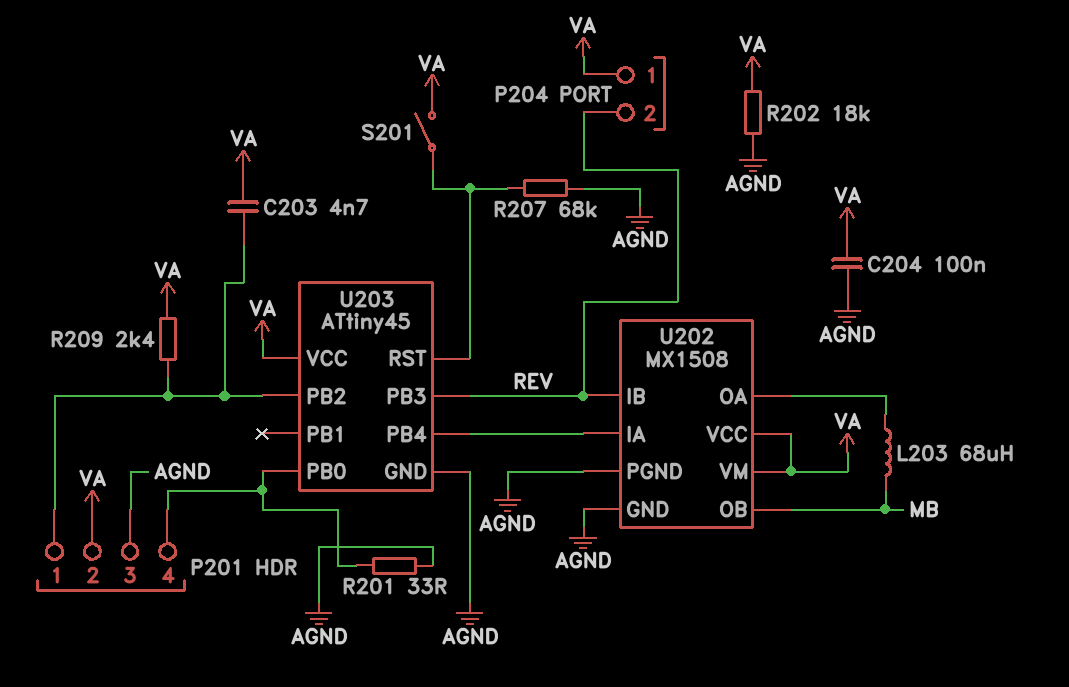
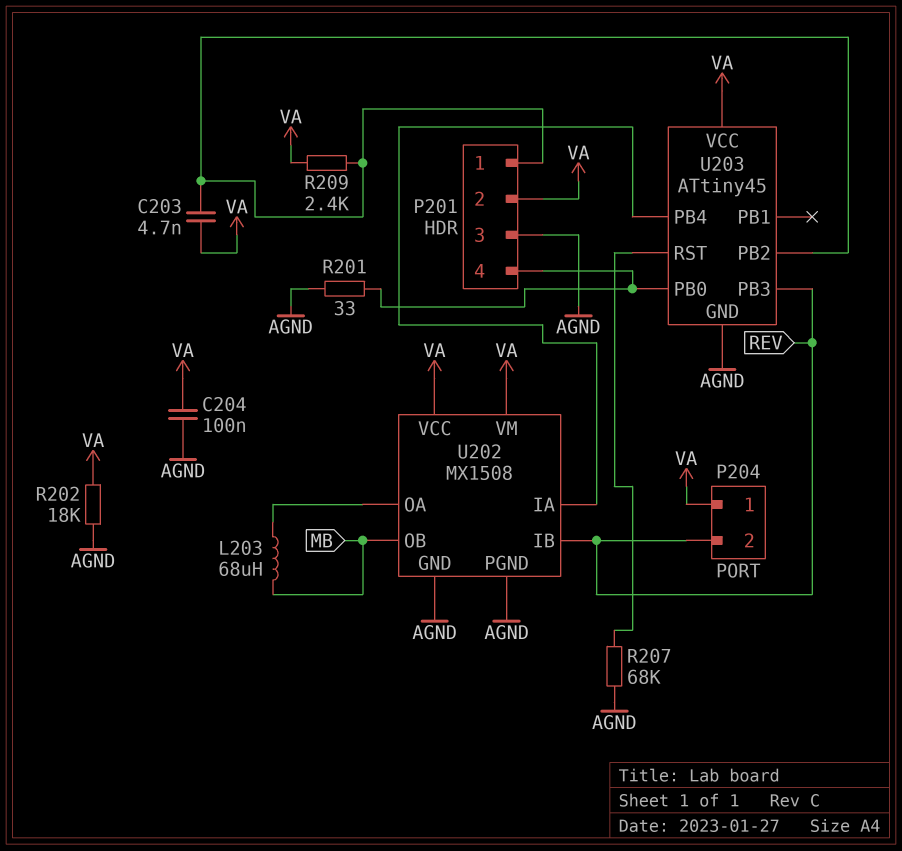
S201: switch (U203/RST, VA) -> none

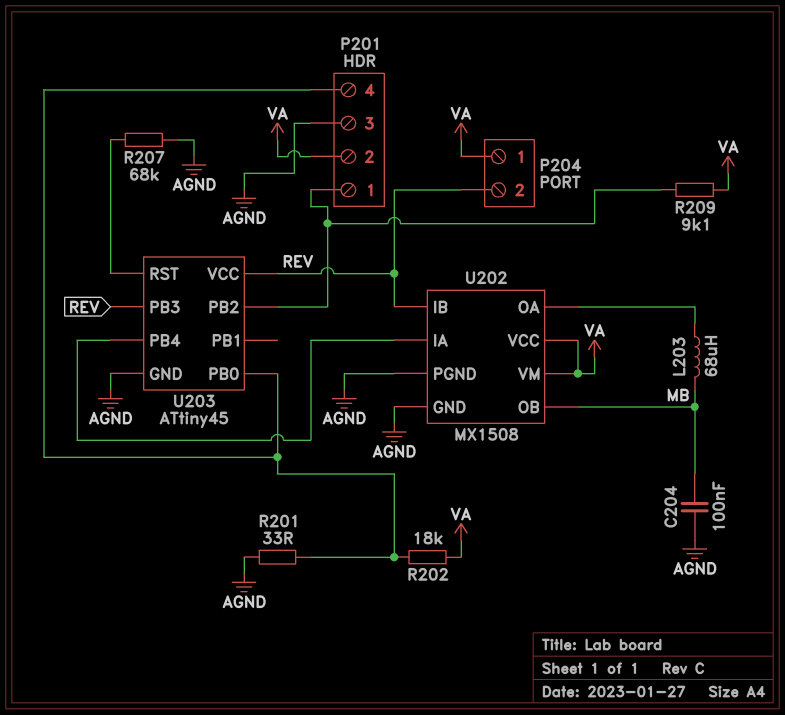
C203: 4.7nF (P201/1, VA) -> none
C204: 100nF (AGND, VA) -> 100nF (AGND, MB)
R202: 18k (AGND, VA) -> 18k (P201/4, VA)
R209: 2.4k (P201/1, VA) -> 9.1k (P201/1, VA)
U203 pin VCC: VA -> REV

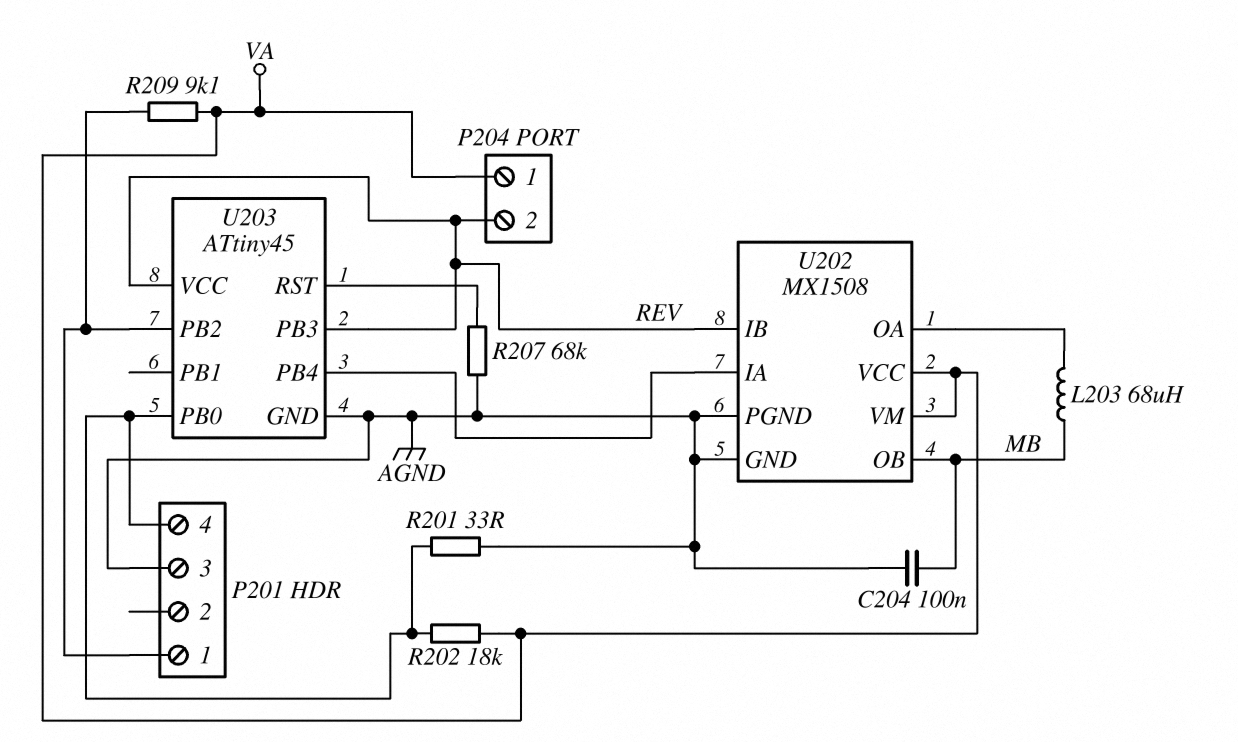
P201 pin 2: VA -> none

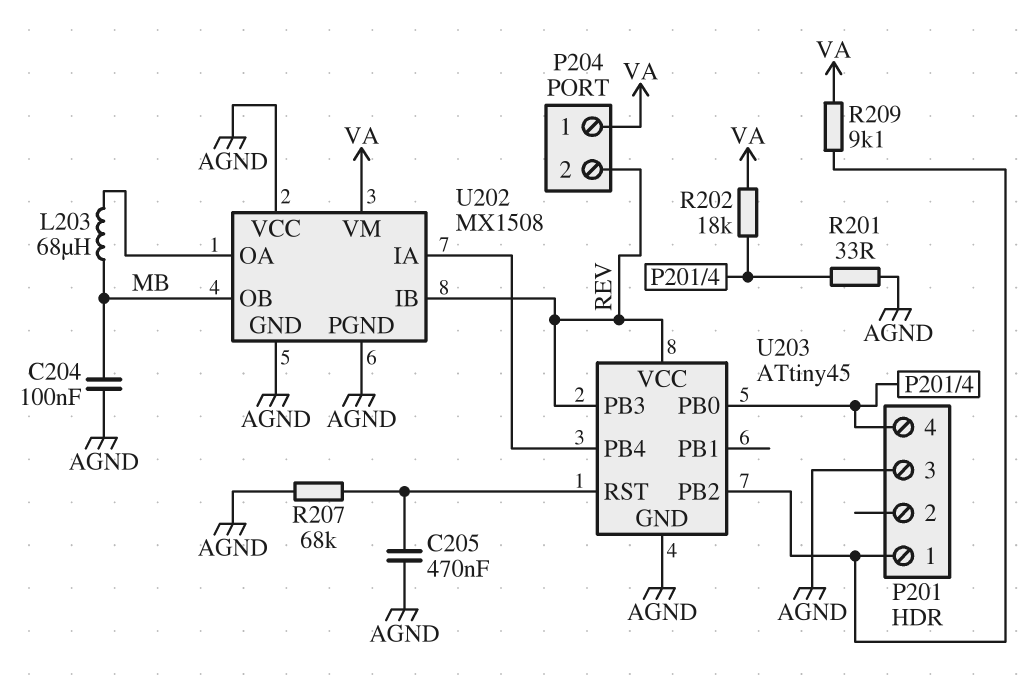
C205: none -> 470nF (AGND, U203/RST)
U202 pin VCC: VA -> AGND

